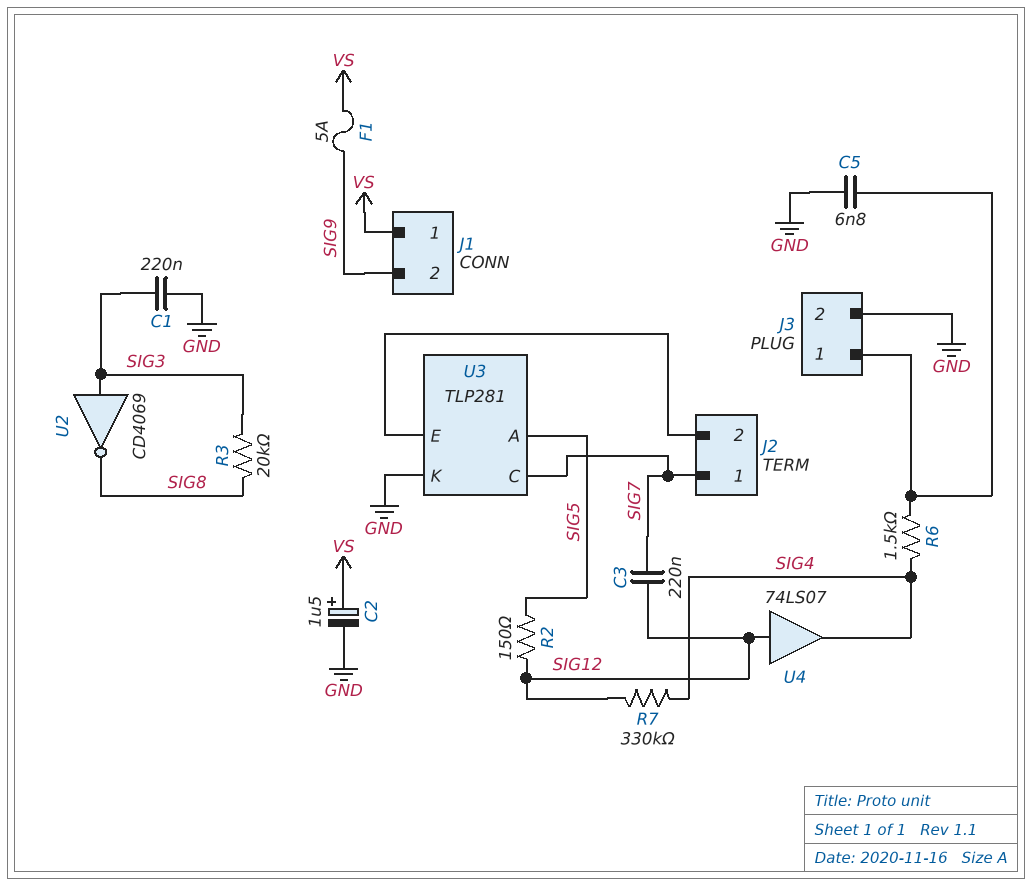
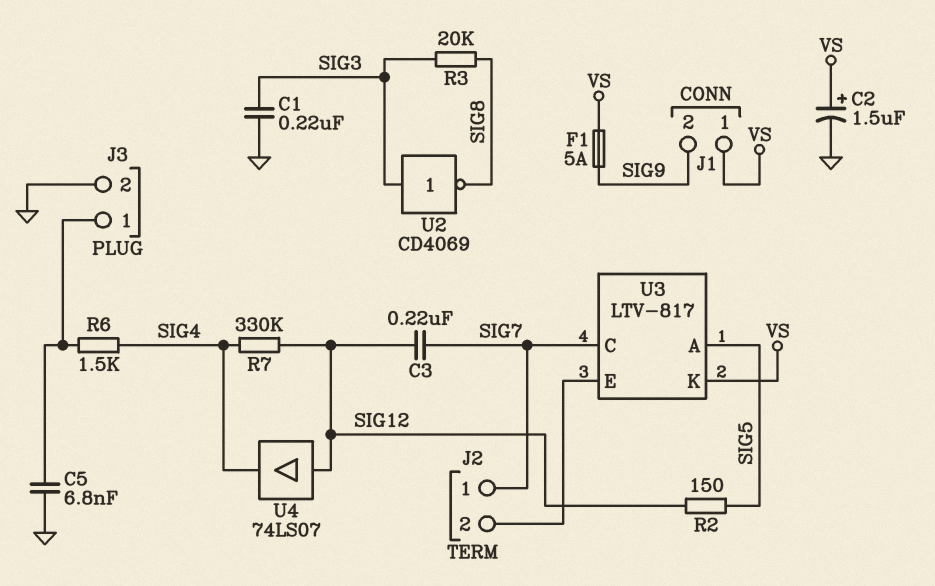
U3: TLP281 -> LTV-817
U3 pin K: GND -> VS

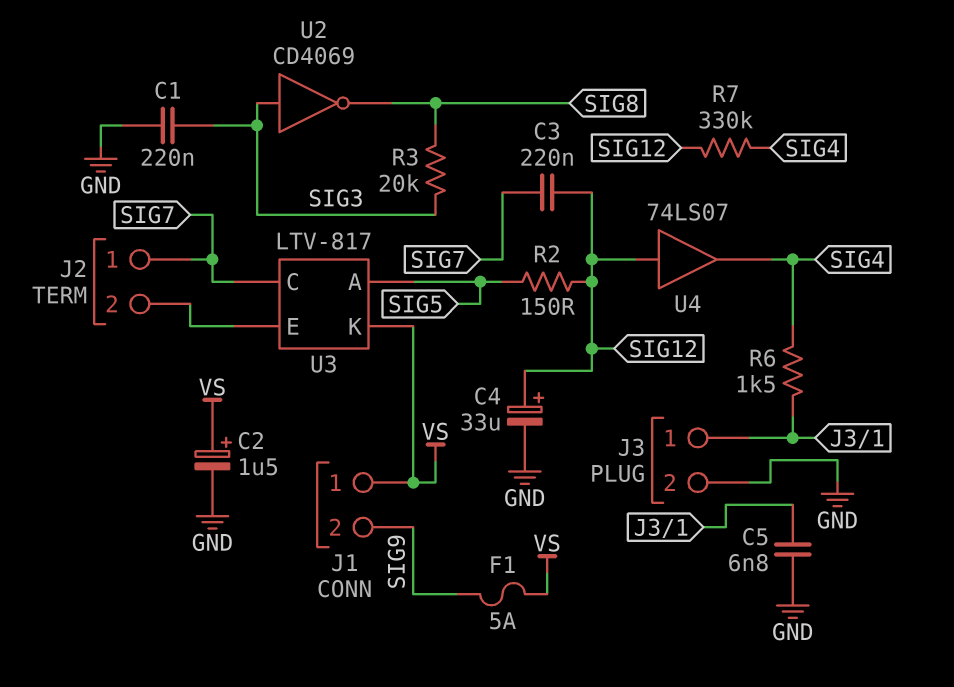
C4: none -> 33uF (plus SIG12, minus GND)

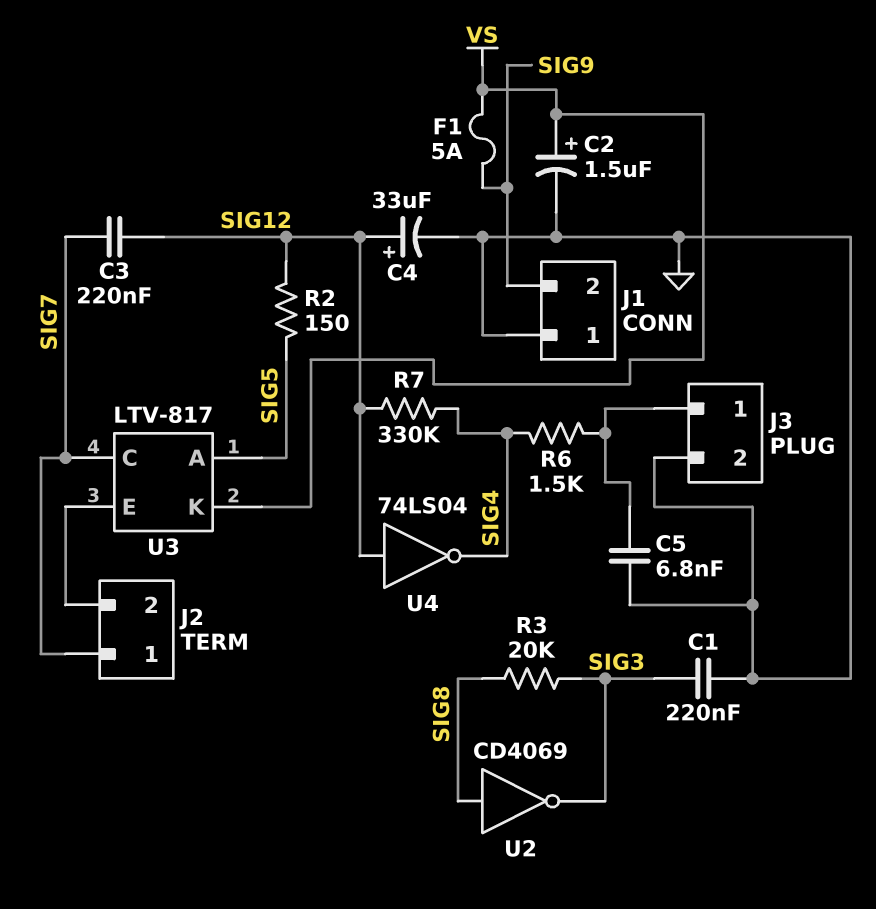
J1 pin 1: VS -> GND
U2: NOT CD4069 (in SIG3, out SIG8) -> NOT CD4069 (in SIG8, out SIG3)
U4: buffer 74LS07 (in SIG12, out SIG4) -> NOT 74LS04 (in SIG12, out SIG4)

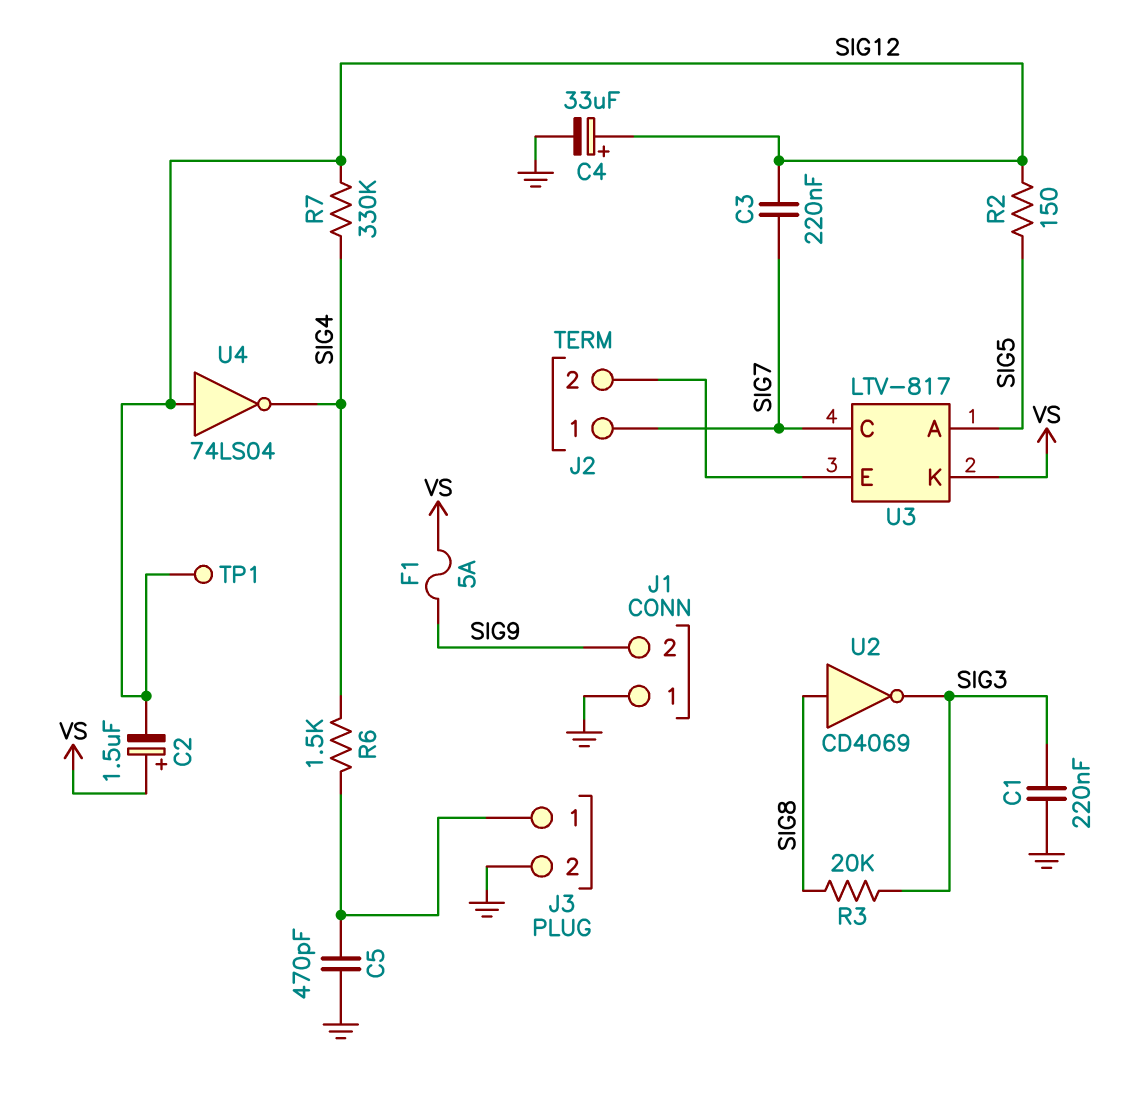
C2: 1.5uF (plus VS, minus GND) -> 1.5uF (plus VS, minus SIG12)
C5: 6.8nF (GND, J3/1) -> 470pF (GND, J3/1)
TP1: none -> test point (SIG12)

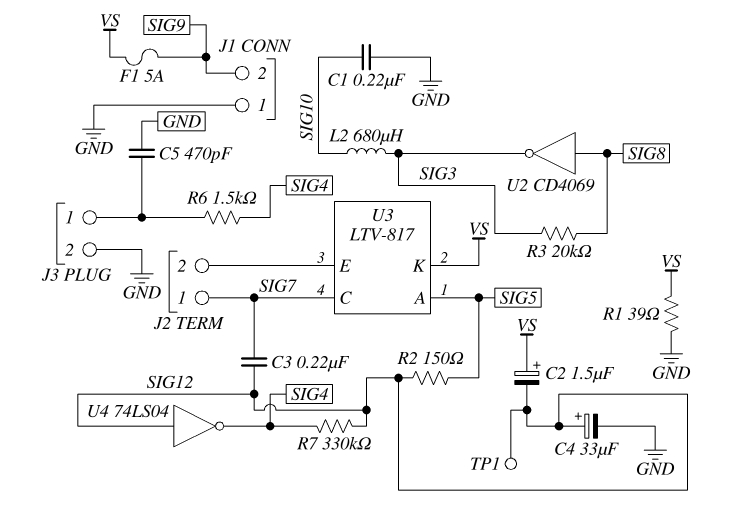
C1: 220nF (GND, SIG3) -> 220nF (GND, SIG10)
L2: none -> 680uH (SIG3, SIG10)
R1: none -> 39 (GND, VS)

